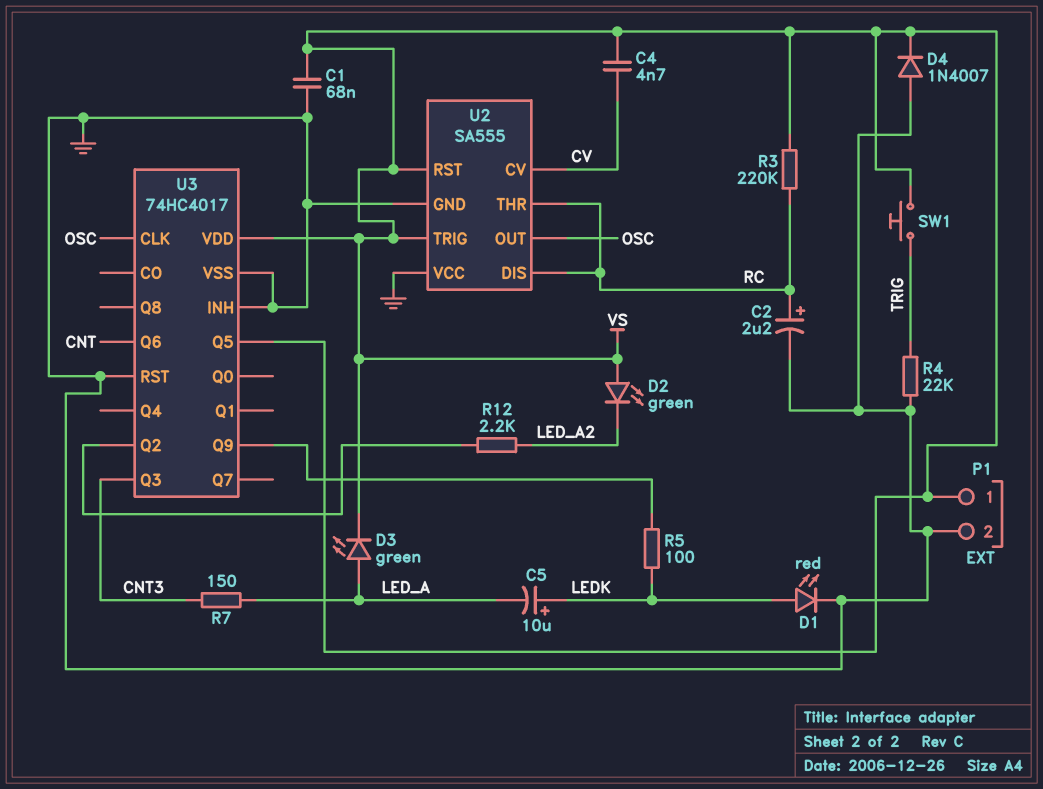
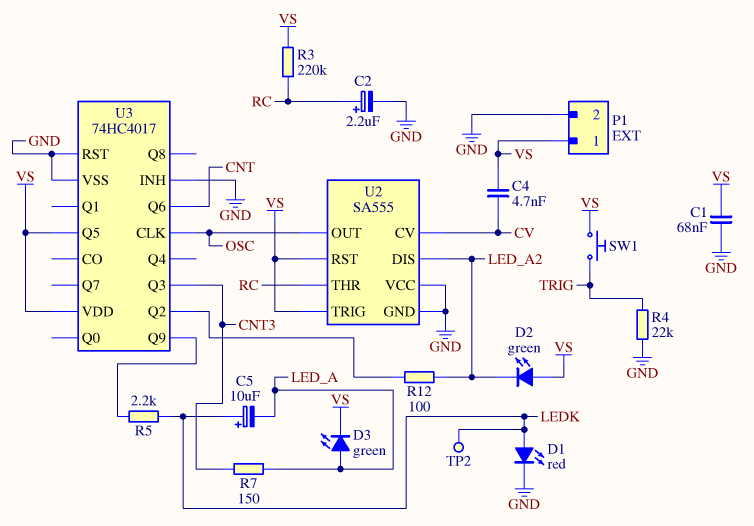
D4: diode 1N4007 (A GND, K VS) -> none
R5: 100 (LEDK, U3/Q9) -> 2.2k (LEDK, U3/Q9)
R12: 2.2k (LED_A2, U3/Q2) -> 100 (LED_A2, U3/Q2)
TP2: none -> test point (LEDK)
U2 pin DIS: RC -> LED_A2

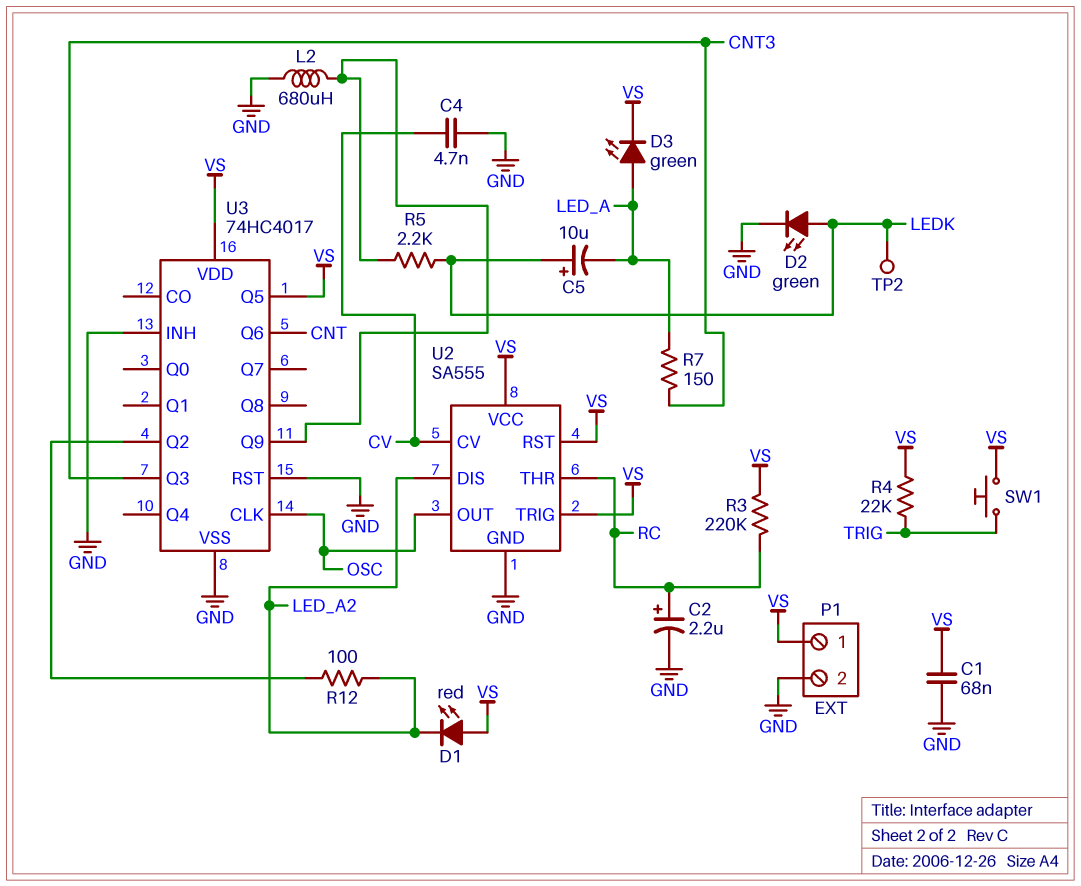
C4: 4.7nF (CV, VS) -> 4.7nF (CV, GND)
D1: LED red (A LEDK, K GND) -> LED red (A VS, K LED_A2)
D2: LED green (A VS, K LED_A2) -> LED green (A LEDK, K GND)
L2: none -> 680uH (GND, U3/Q9)
R4: 22k (GND, TRIG) -> 22k (TRIG, VS)
U2 pin VCC: GND -> VS

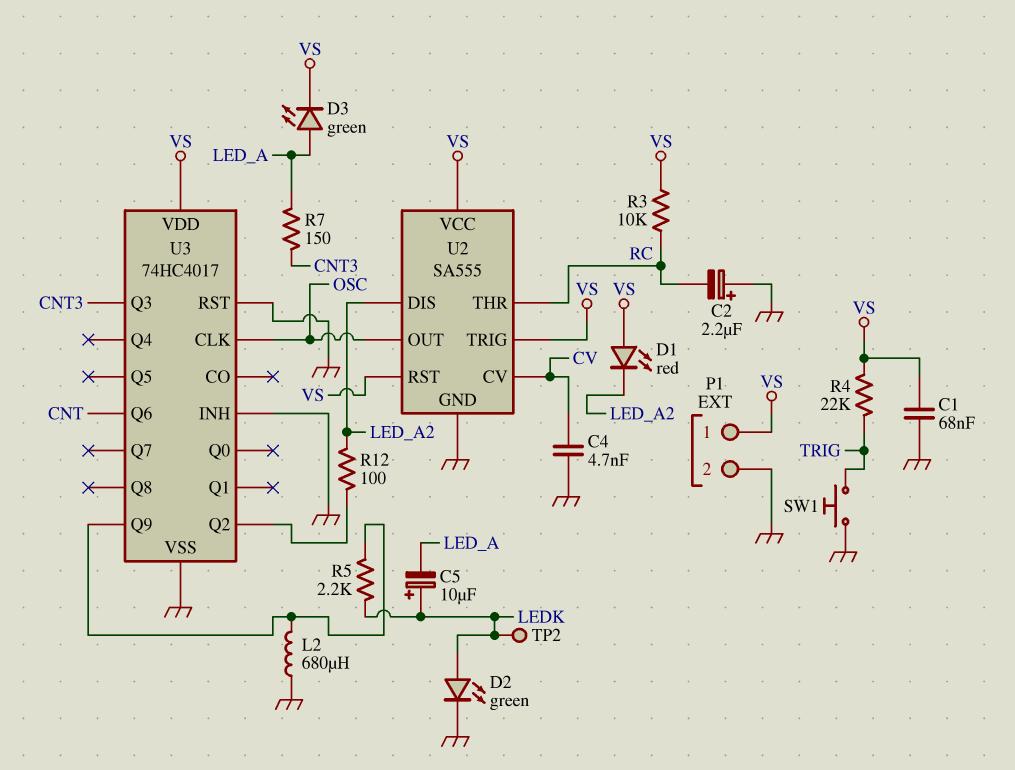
C2: 2.2uF (plus RC, minus GND) -> 2.2uF (plus GND, minus RC)
R3: 220k (RC, VS) -> 10k (RC, VS)
SW1: button (TRIG, VS) -> button (GND, TRIG)
U3 pin Q5: VS -> none

